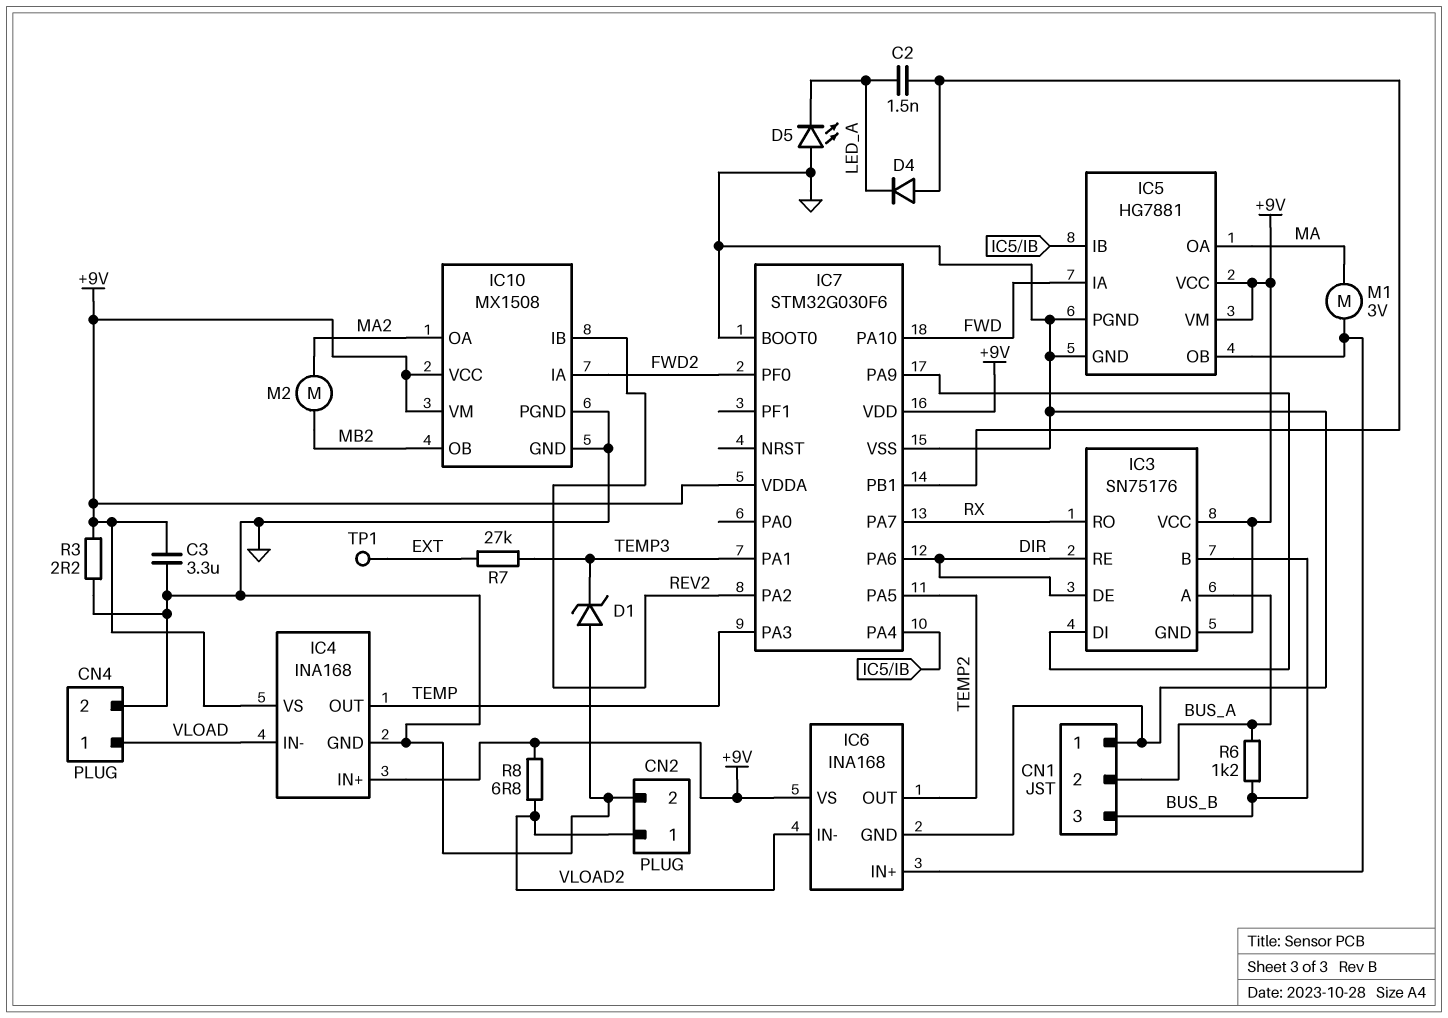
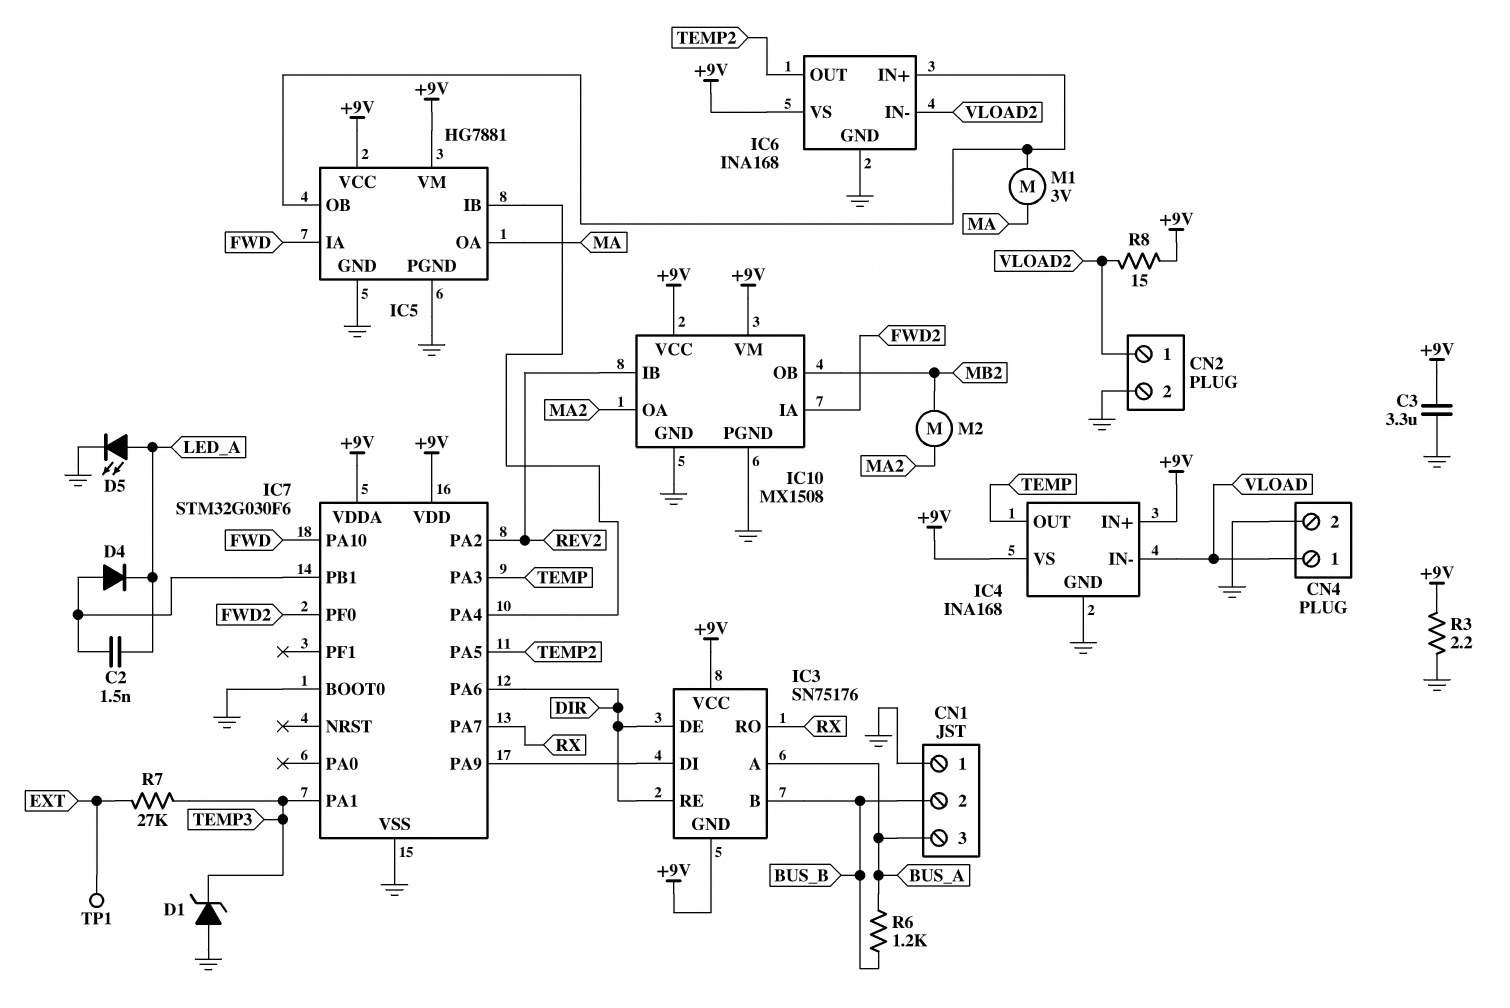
CN1 pin 2: BUS_A -> BUS_B
CN1 pin 3: BUS_B -> BUS_A
D5: LED (A GND, K LED_A) -> LED (A LED_A, K GND)
R8: 6.8 (+9V, VLOAD2) -> 15 (+9V, VLOAD2)

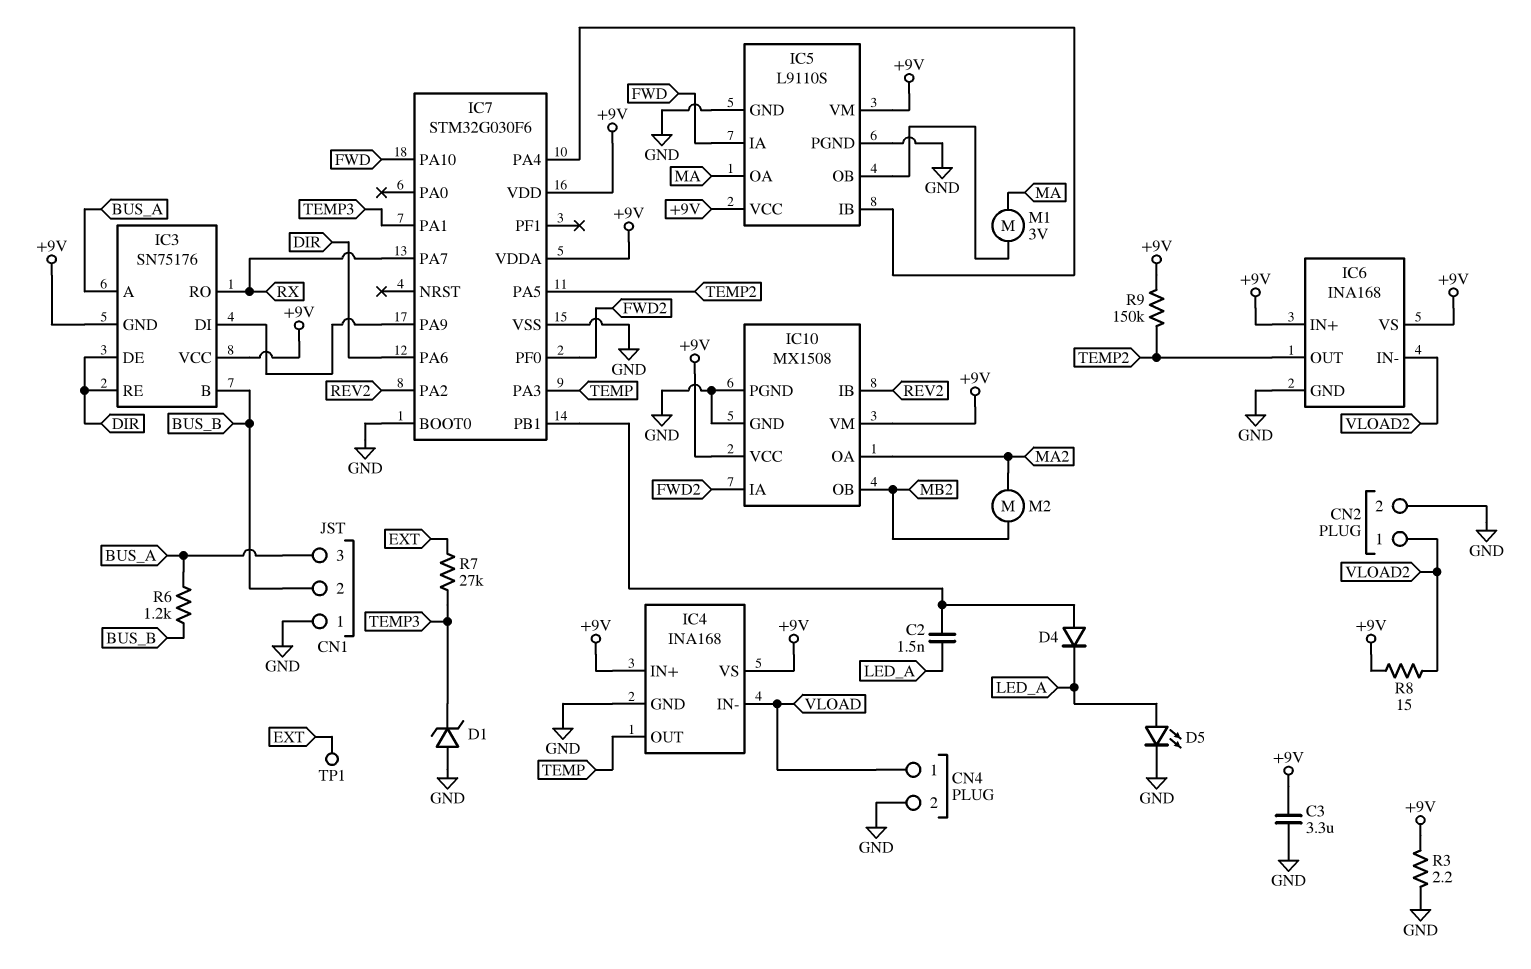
IC5: HG7881 -> L9110S
IC6 pin IN+: IC5/OB -> +9V
R9: none -> 150k (+9V, TEMP2)

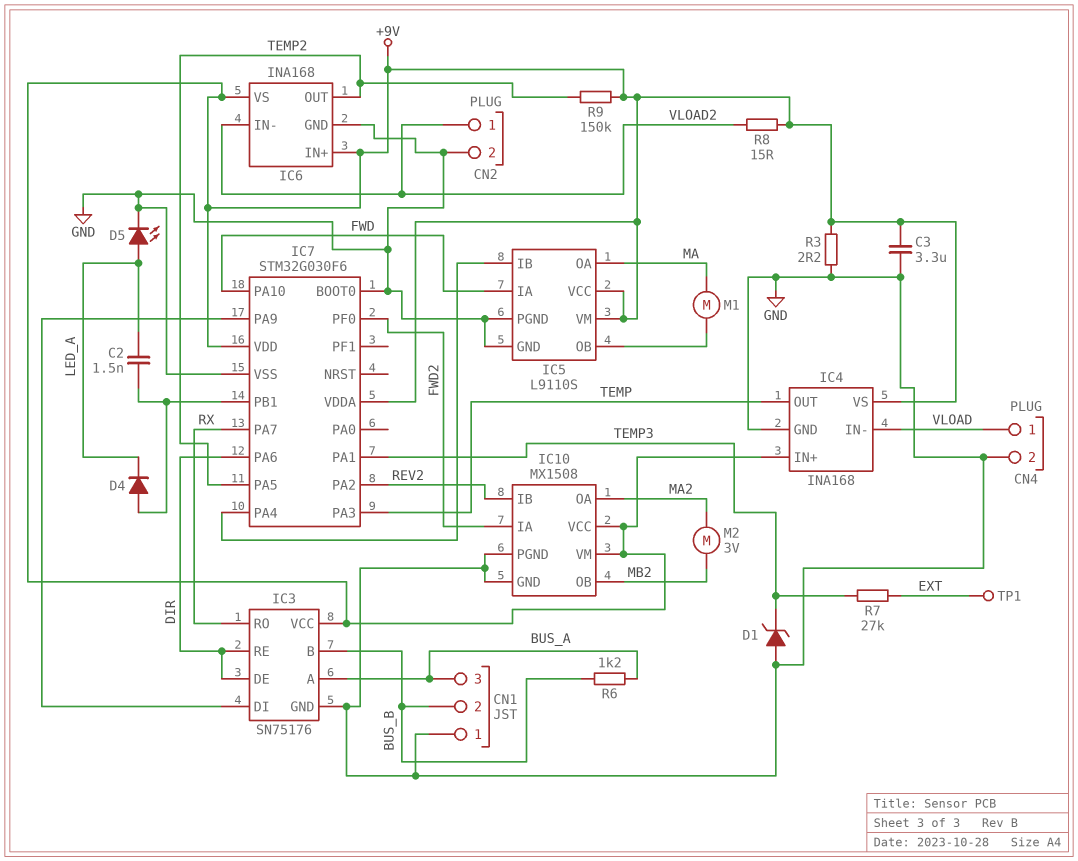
IC3 pin GND: +9V -> GND
M1: motor 3V (IC5/OB, MA) -> motor (IC5/OB, MA)
M2: motor (MA2, MB2) -> motor 3V (MA2, MB2)

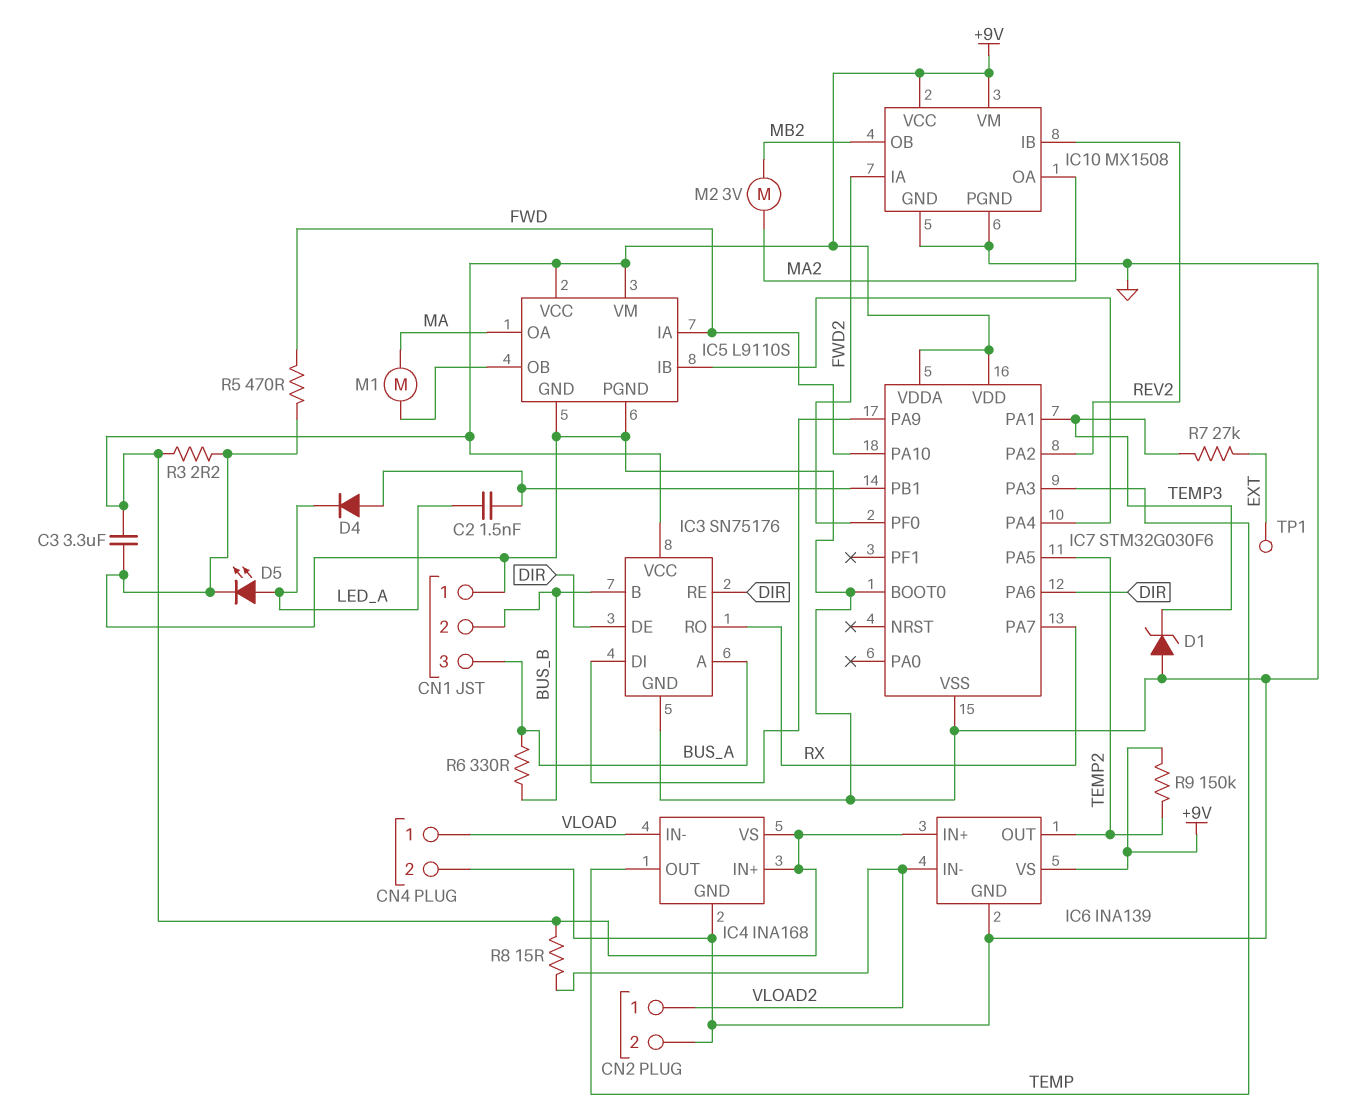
IC6: INA168 -> INA139
R5: none -> 470 (FWD, GND)
R6: 1.2k (BUS_A, BUS_B) -> 330 (BUS_A, BUS_B)

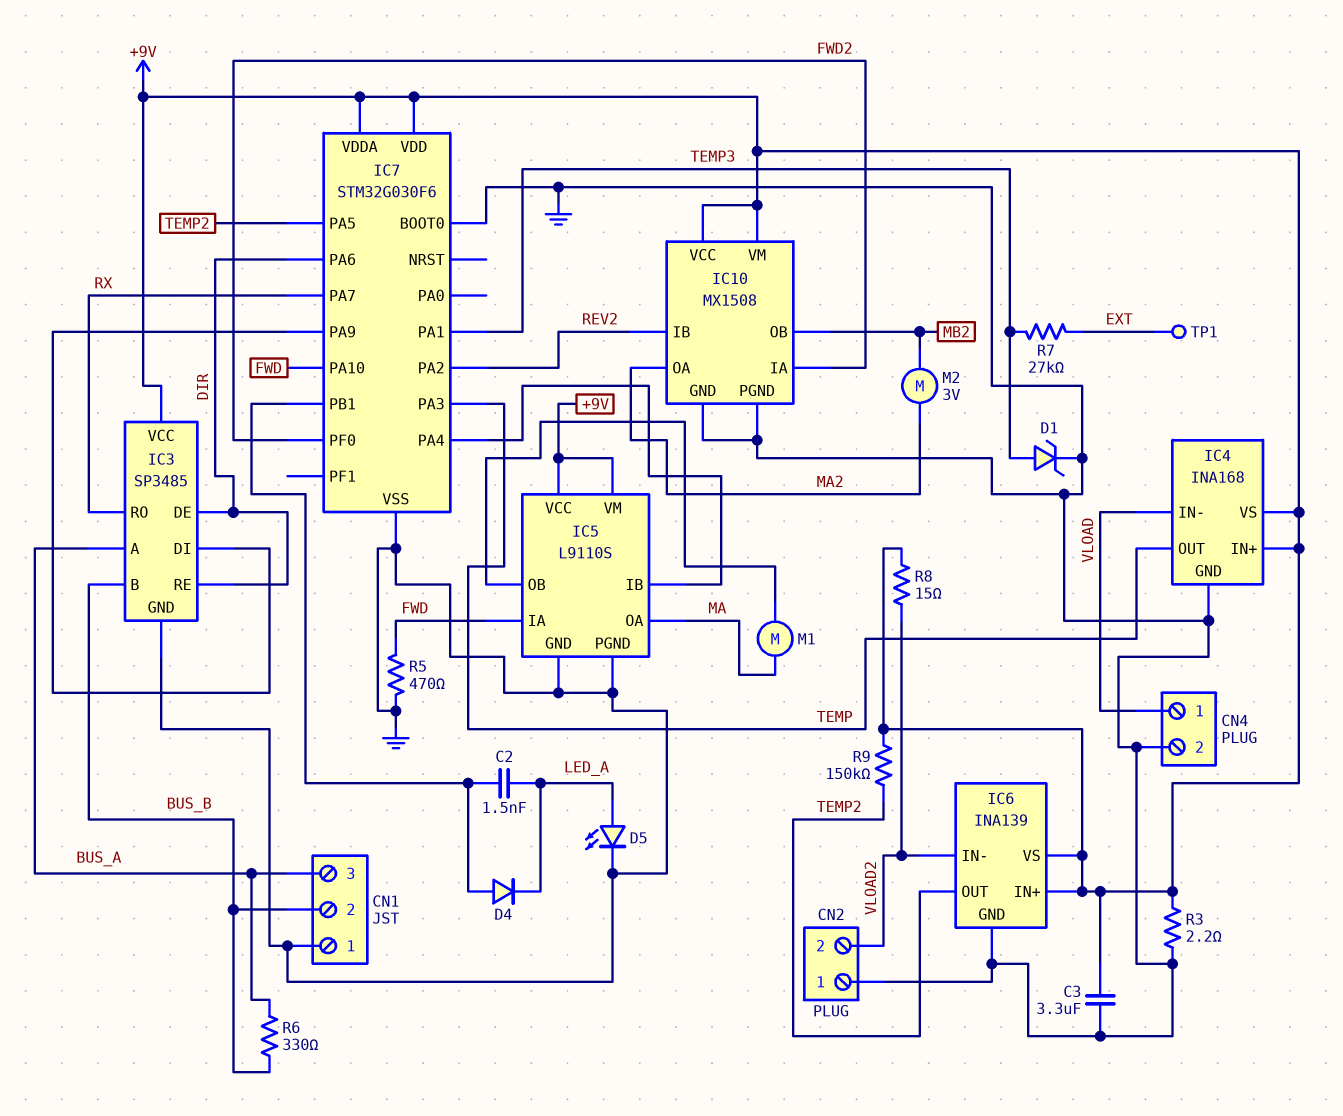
CN2 pin 1: VLOAD2 -> GND
CN2 pin 2: GND -> VLOAD2
D1: zener (A GND, K TEMP3) -> zener (A TEMP3, K GND)
IC3: SN75176 -> SP3485

